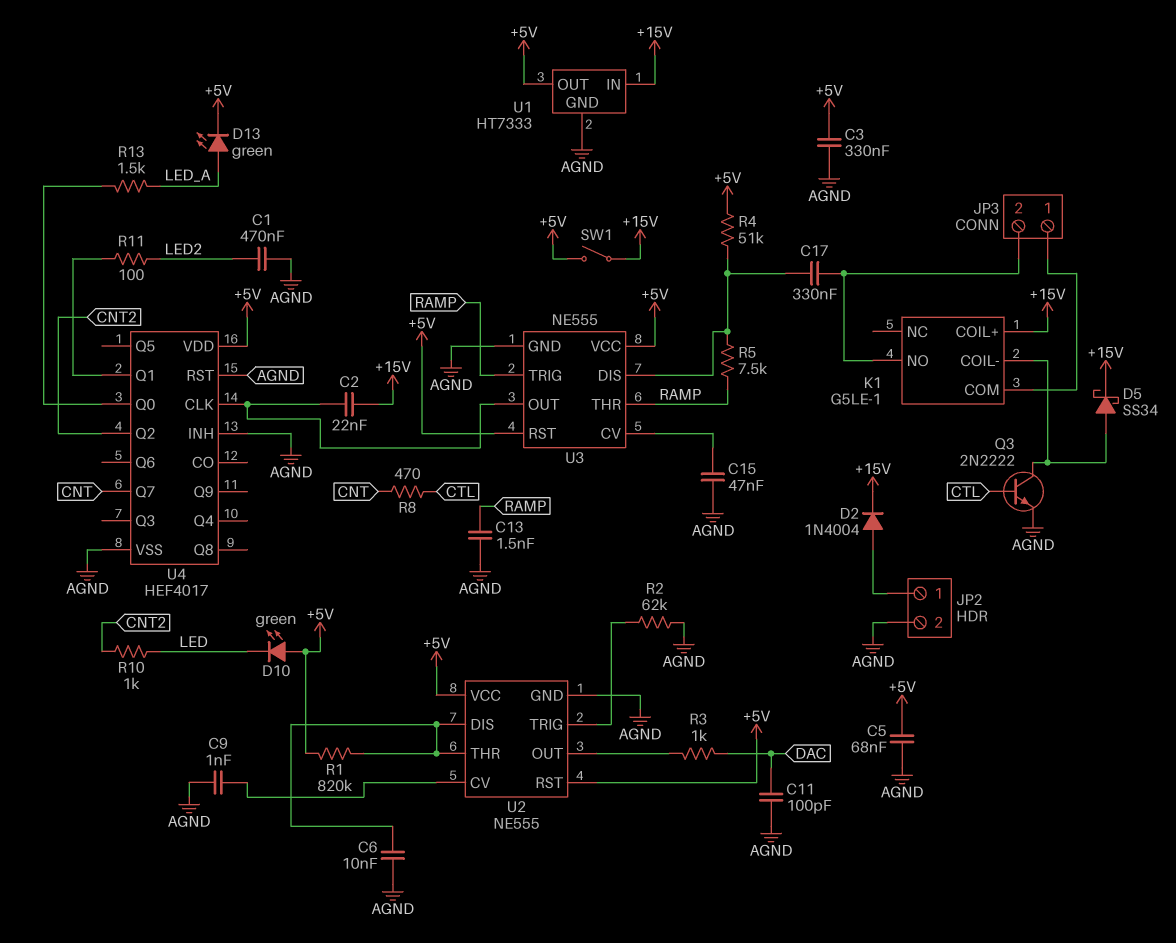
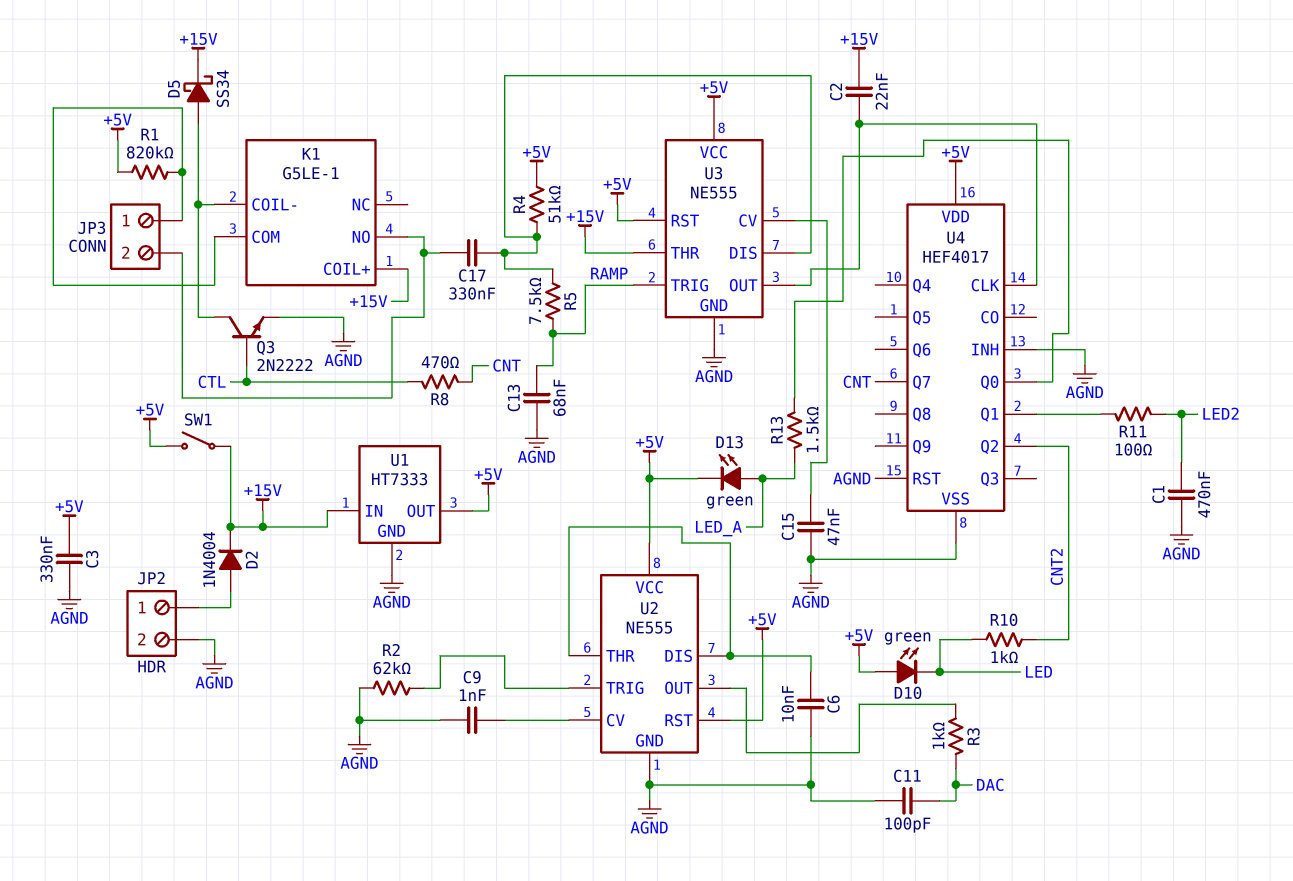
C5: 68nF (+5V, AGND) -> none
C13: 1.5nF (AGND, RAMP) -> 68nF (AGND, RAMP)
R1: 820k (+5V, U2/DIS) -> 820k (+5V, JP3/1)
U3 pin THR: RAMP -> +15V

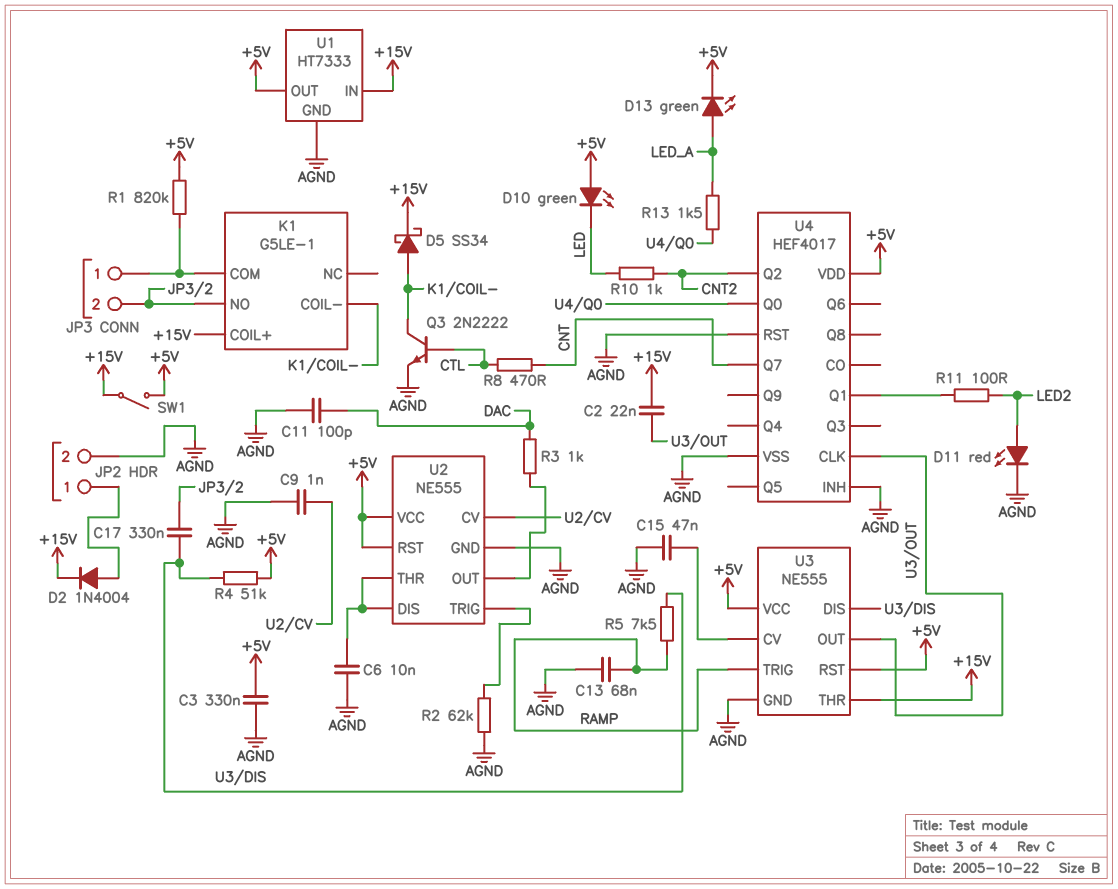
C1: 470nF (AGND, LED2) -> none
D11: none -> LED red (A LED2, K AGND)

